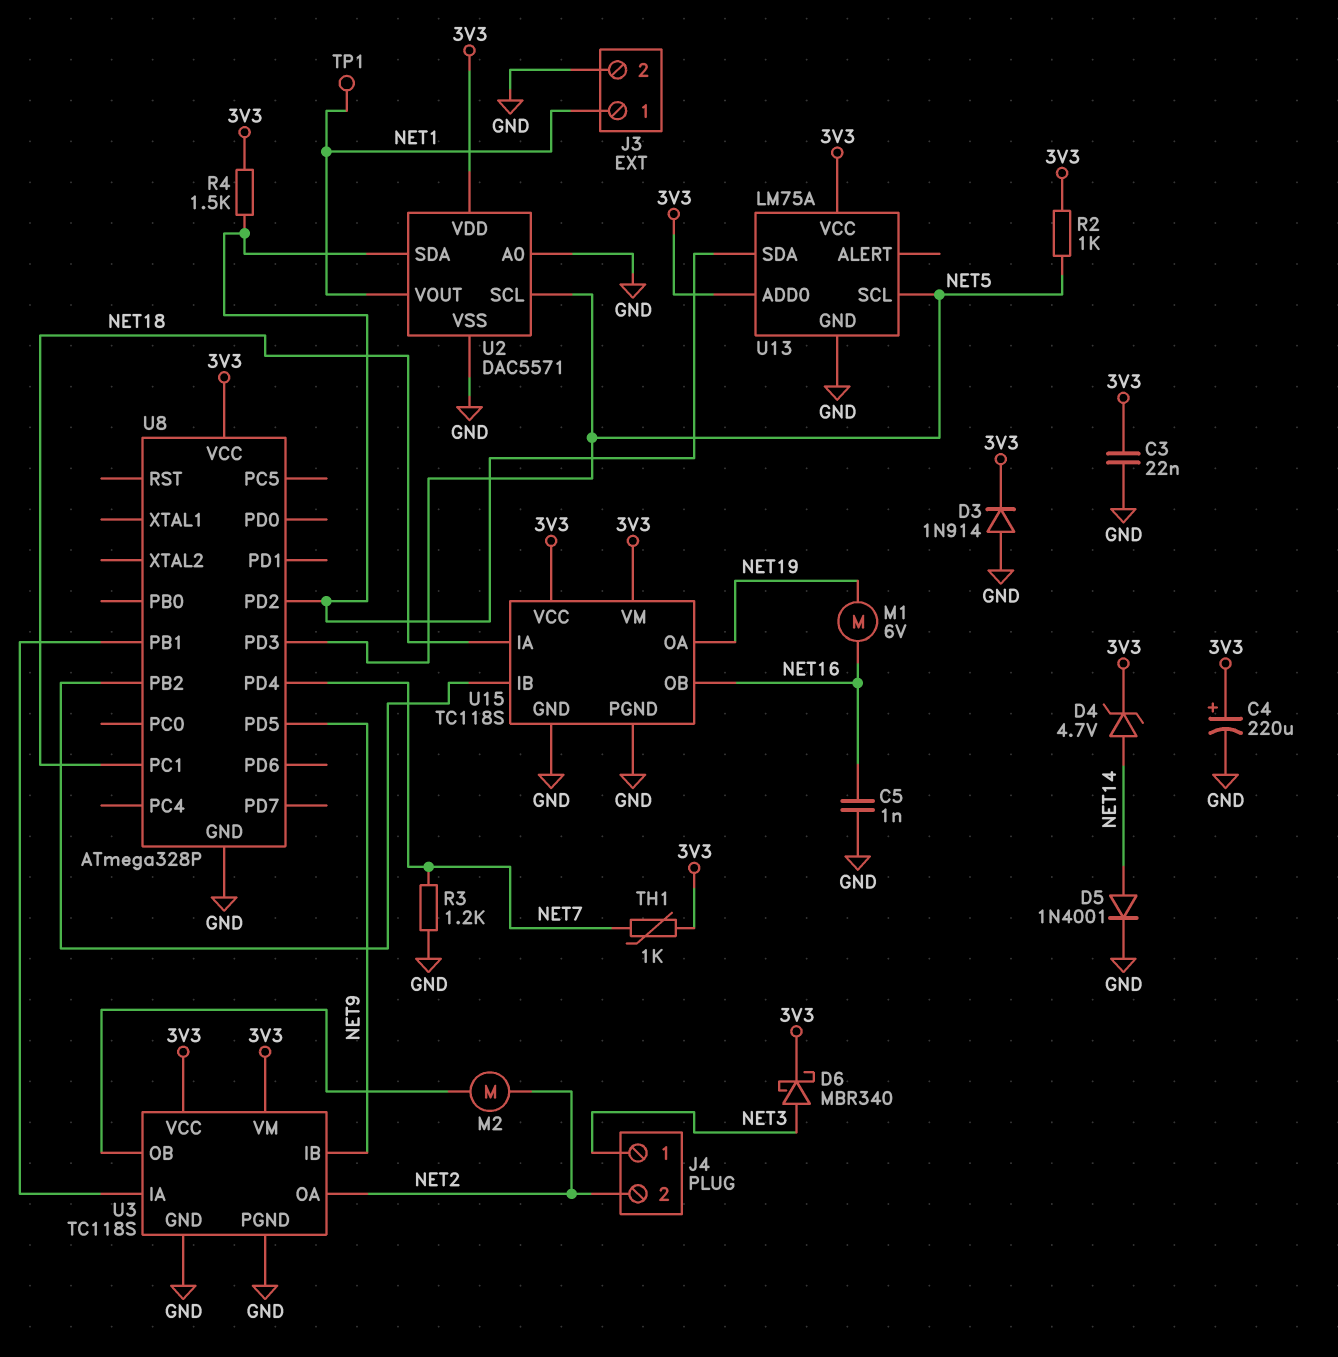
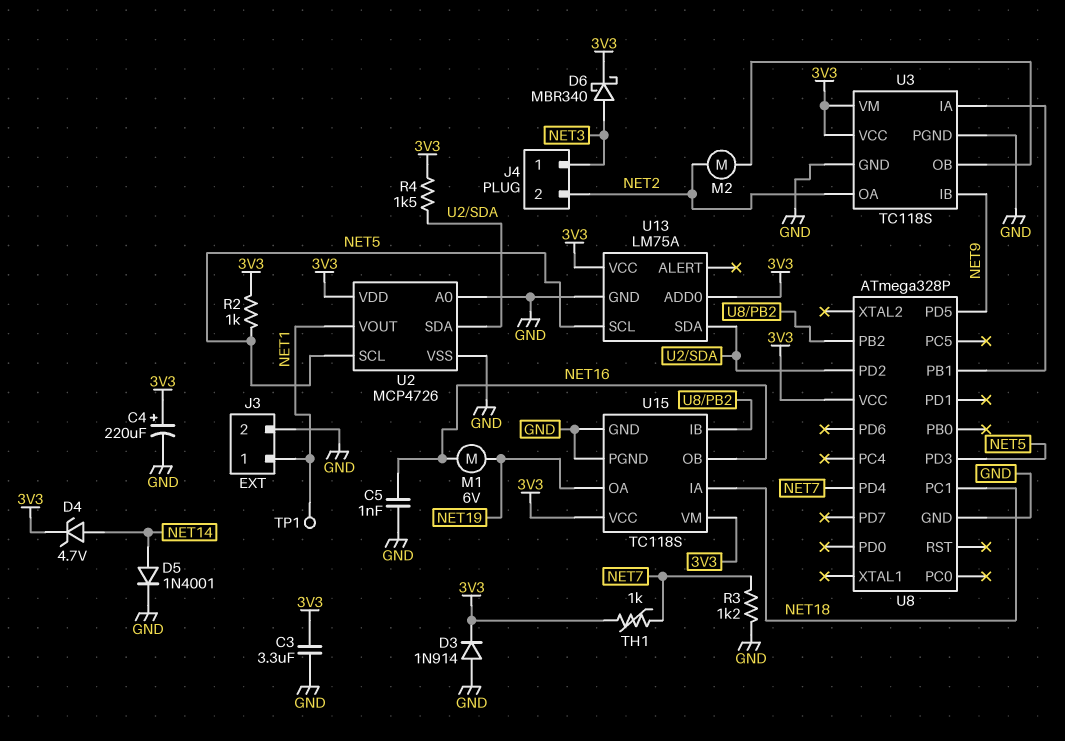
C3: 22nF (3V3, GND) -> 3.3uF (3V3, GND)
U2: DAC5571 -> MCP4726

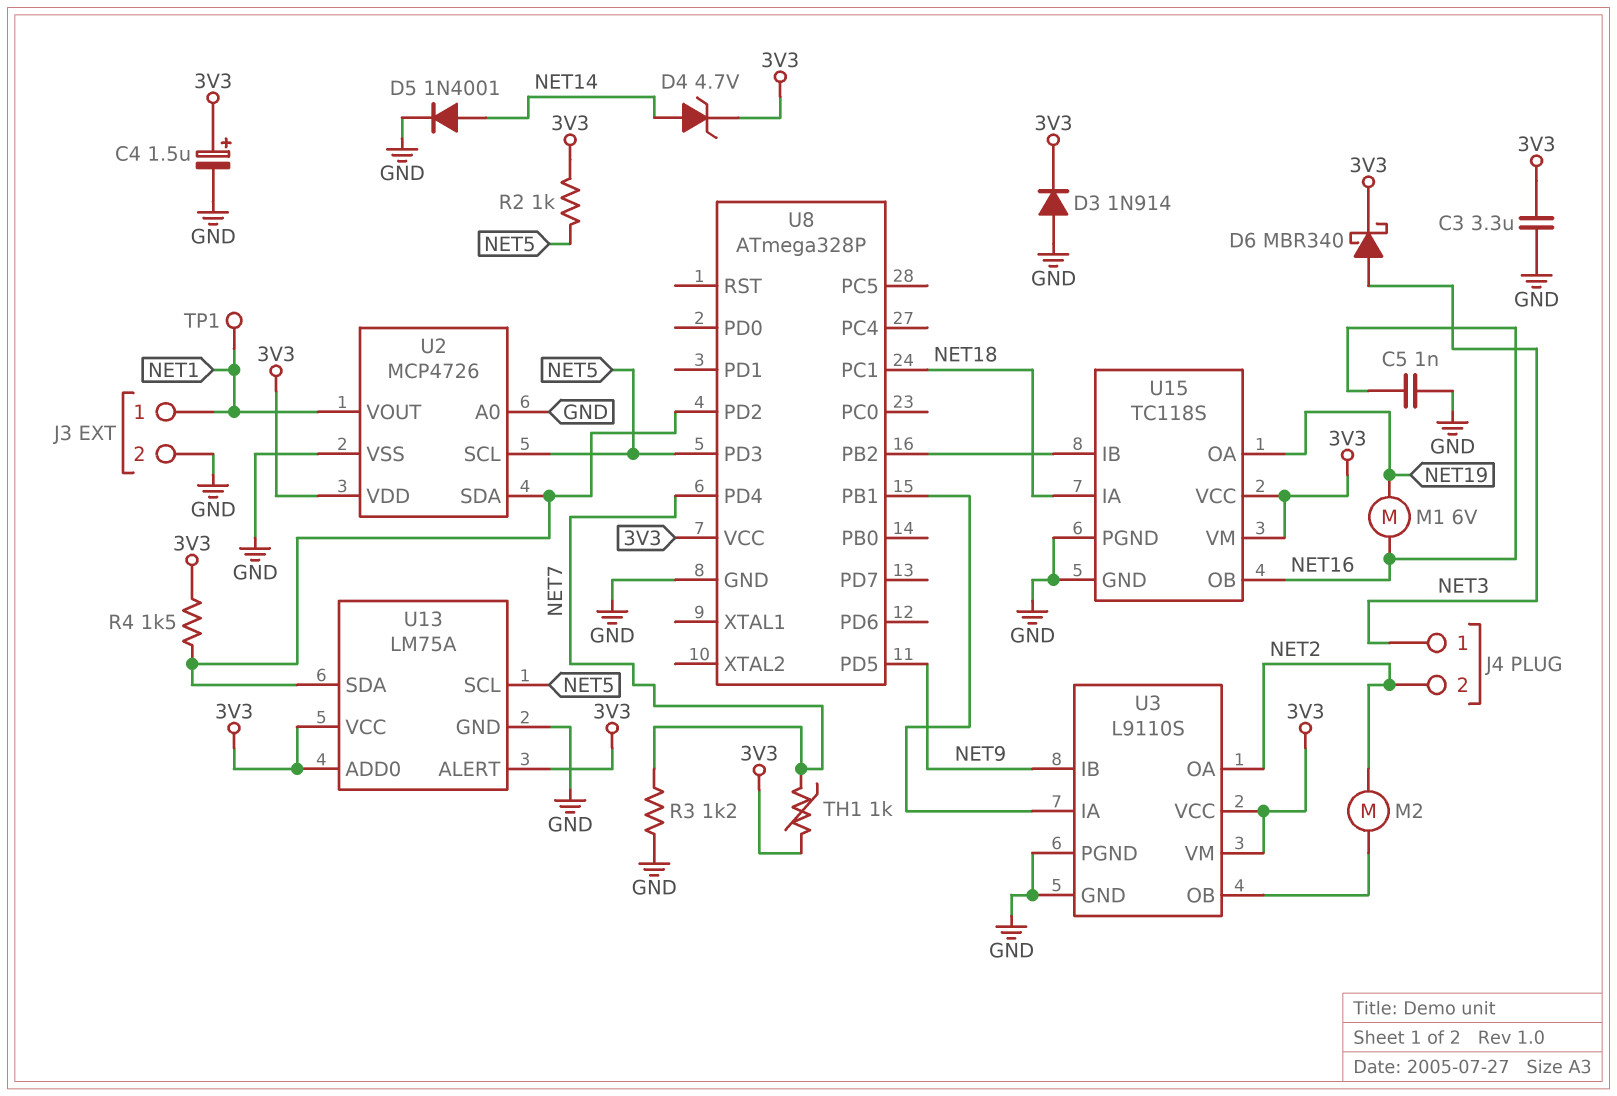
C4: 220uF (plus 3V3, minus GND) -> 1.5uF (plus 3V3, minus GND)
U3: TC118S -> L9110S
U13 pin ALERT: none -> 3V3

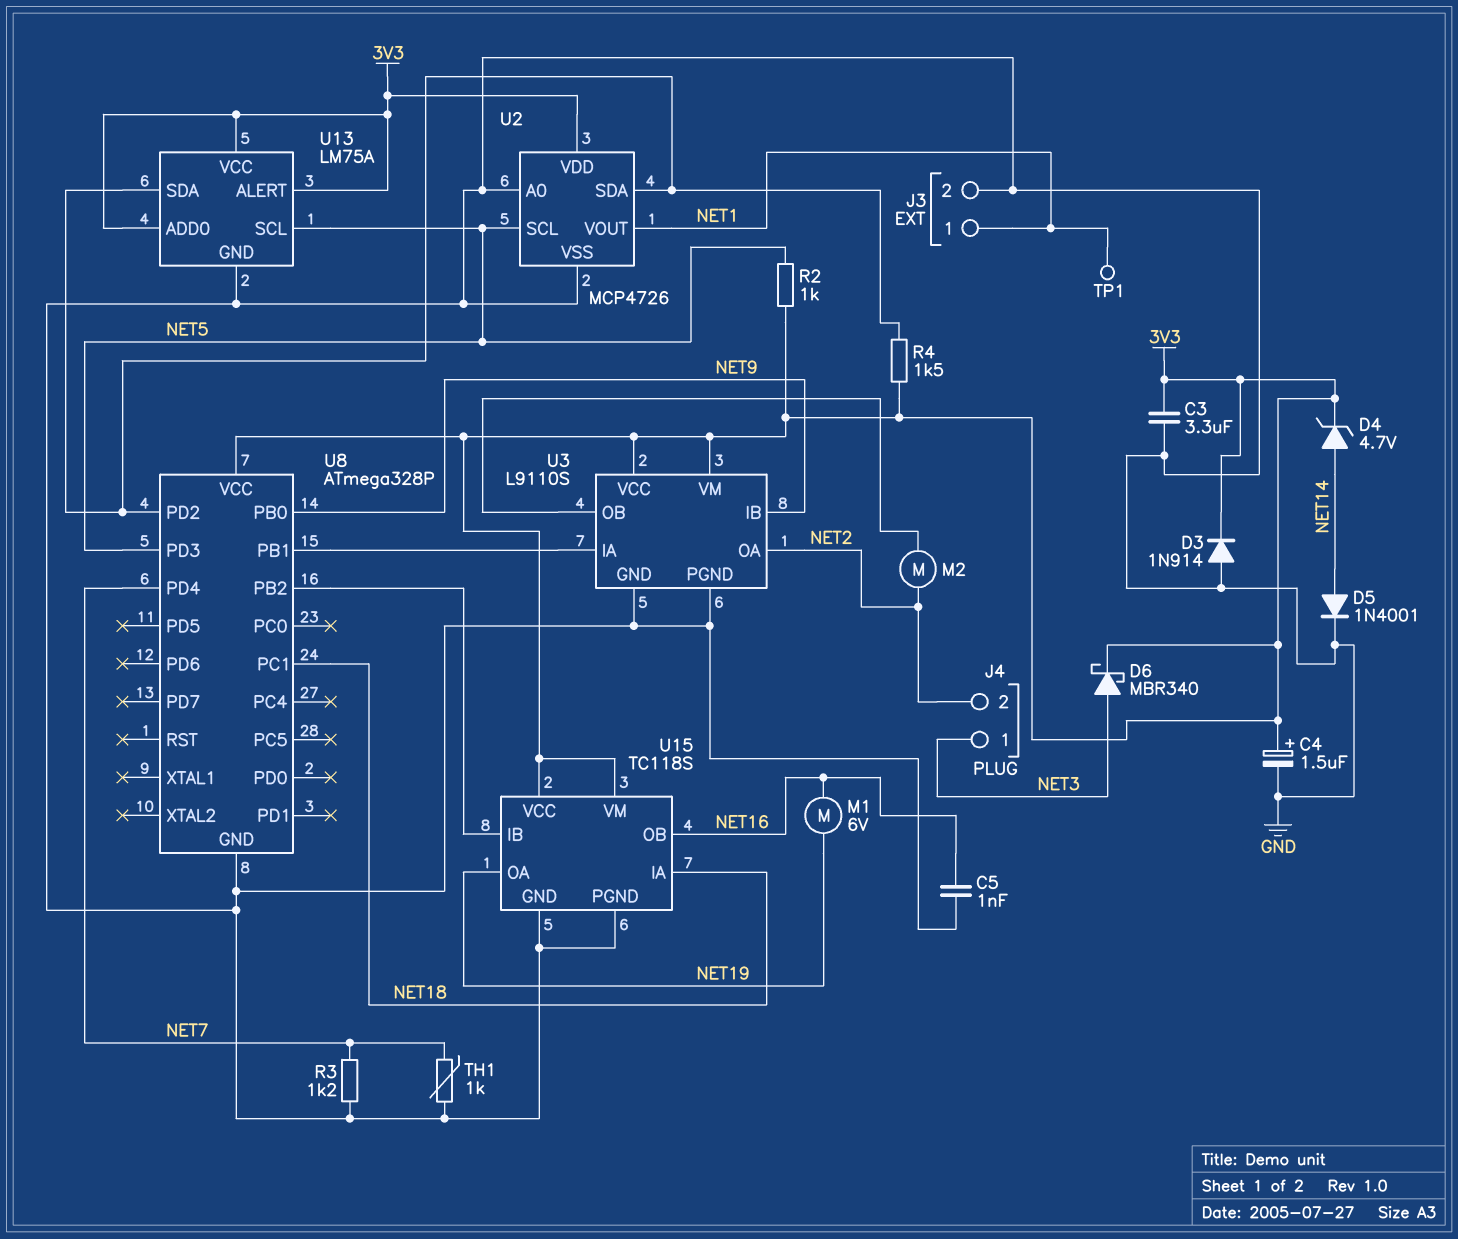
TH1: 1k (3V3, NET7) -> 1k (GND, NET7)
U8 pin PB0: none -> NET9
U8 pin PD5: NET9 -> none

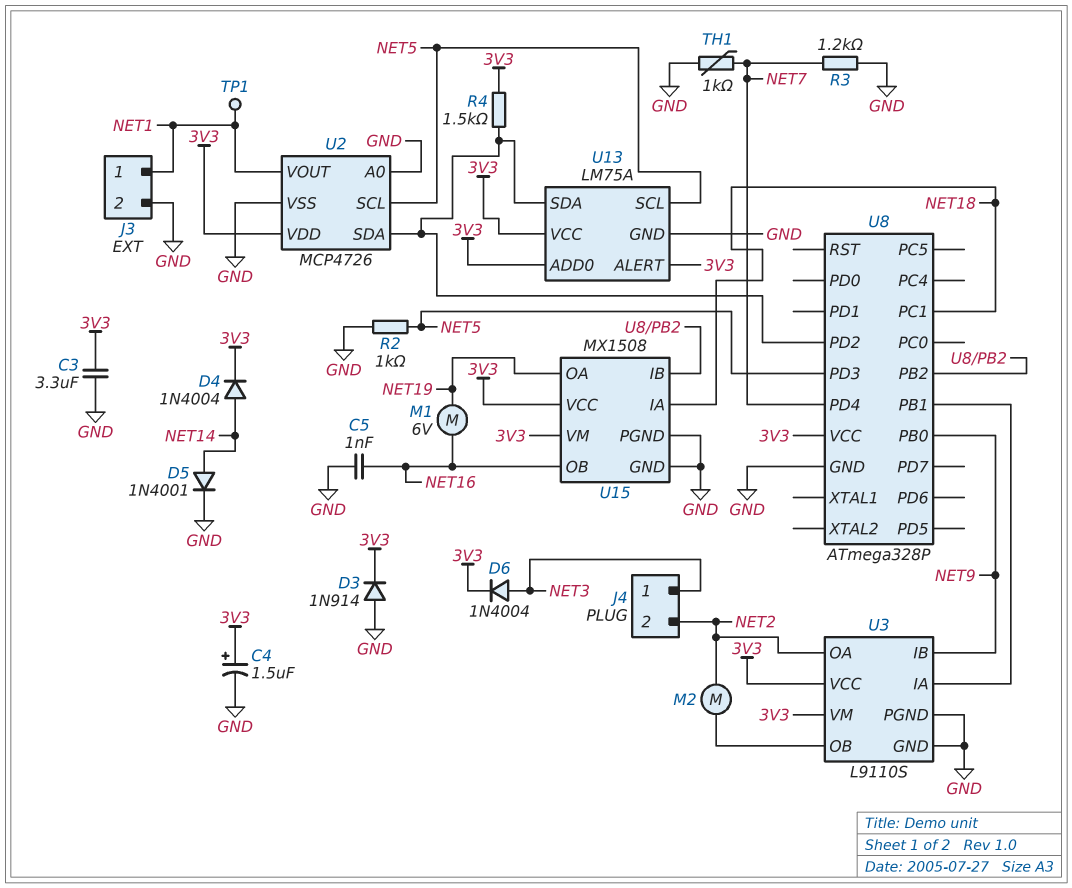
D4: zener 4.7V (A NET14, K 3V3) -> diode 1N4004 (A NET14, K 3V3)
D6: schottky MBR340 (A NET3, K 3V3) -> diode 1N4004 (A NET3, K 3V3)
R2: 1k (3V3, NET5) -> 1k (GND, NET5)
U15: TC118S -> MX1508

